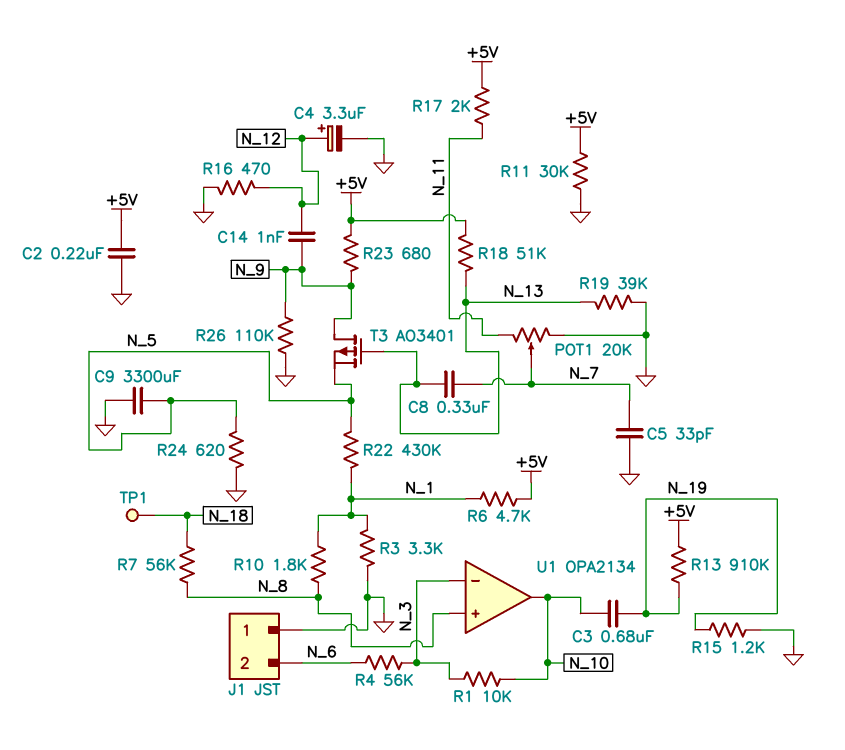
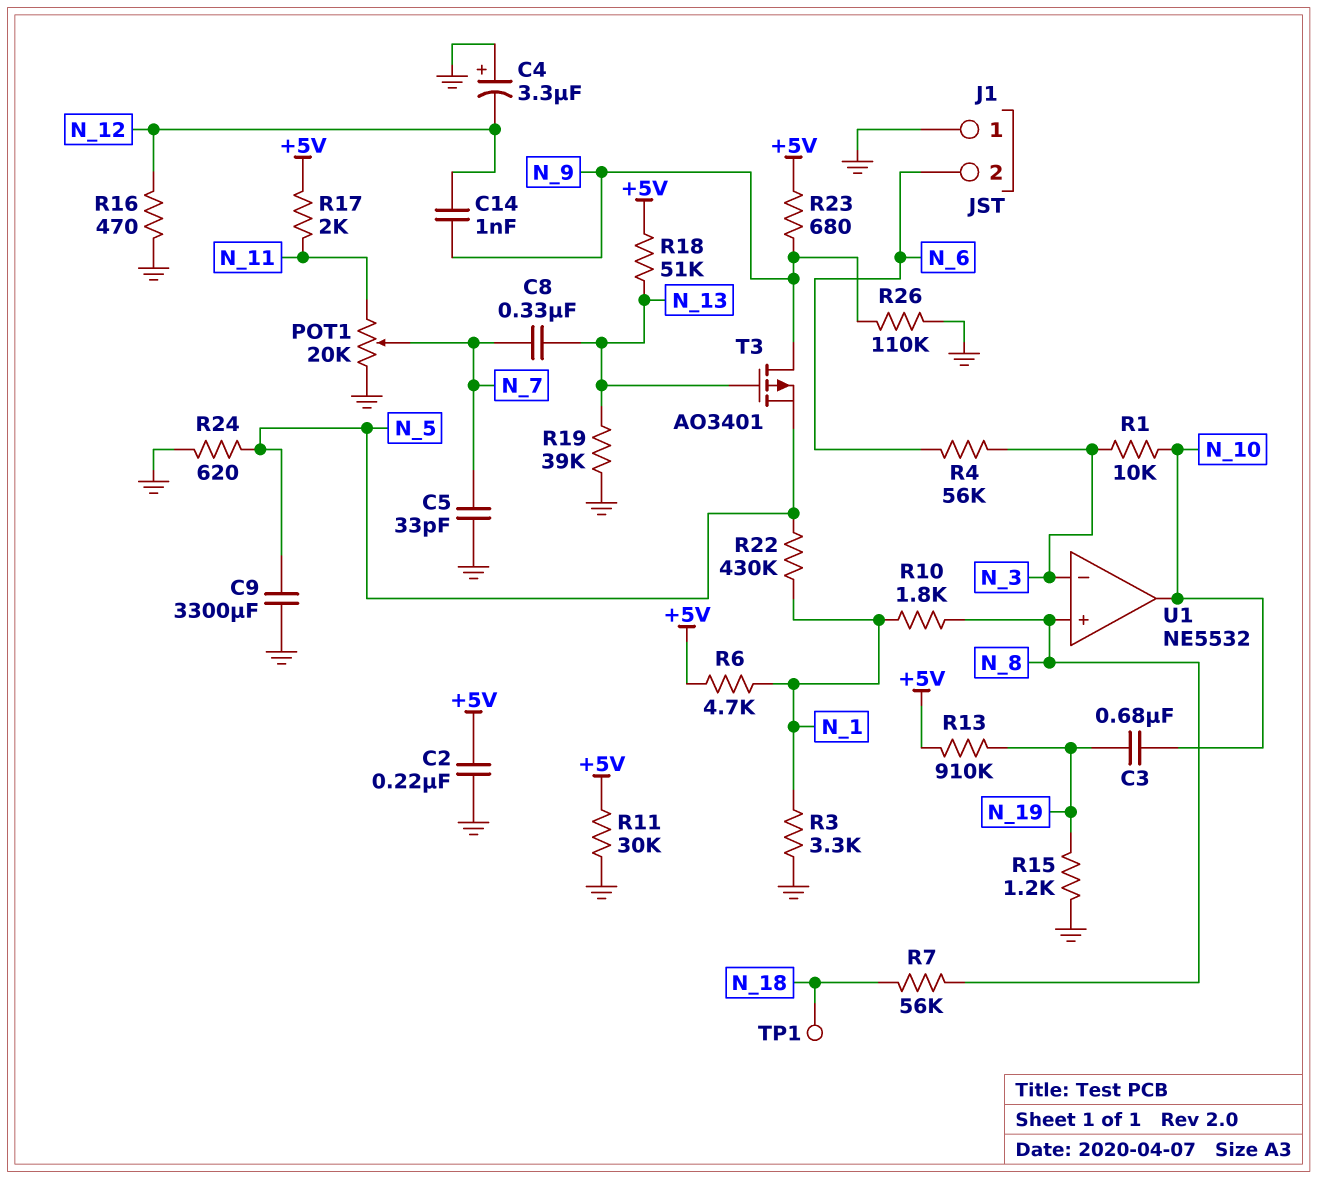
C4: 3.3uF (plus N_12, minus GND) -> 3.3uF (plus GND, minus N_12)
U1: OPA2134 -> NE5532

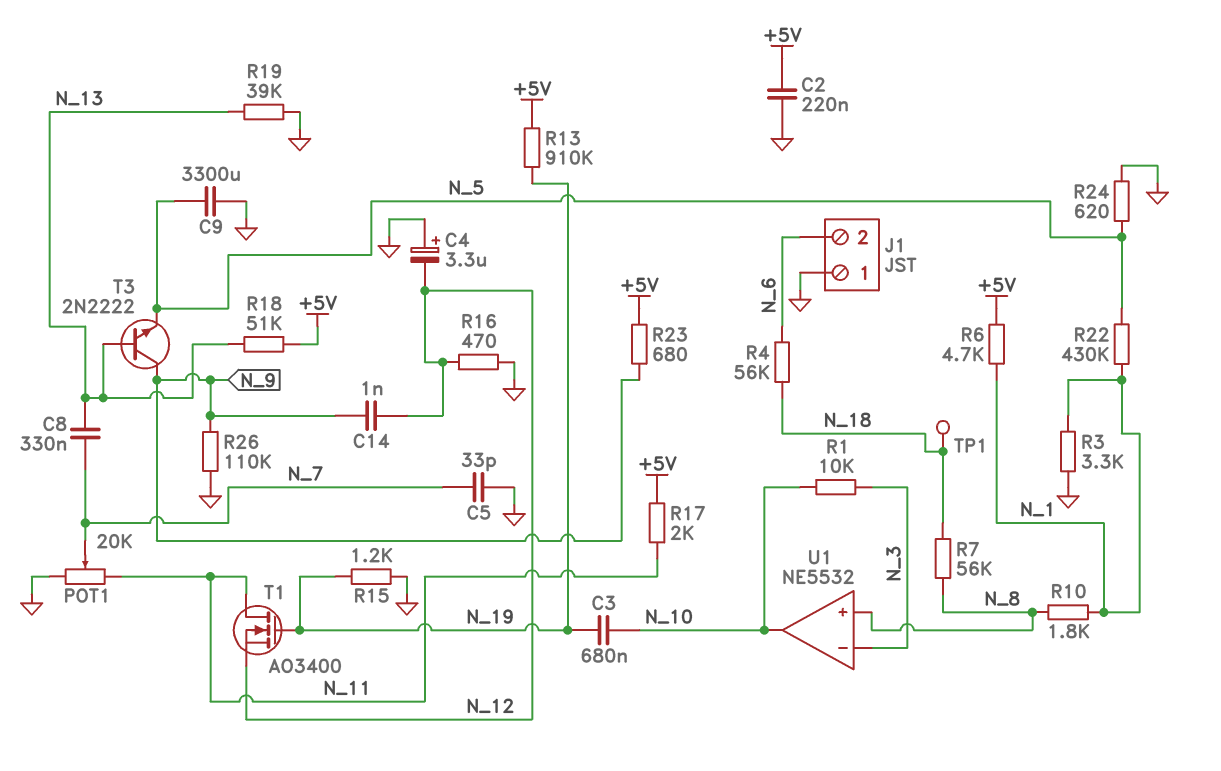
R4: 56k (N_3, N_6) -> 56k (N_6, N_18)
R11: 30k (+5V, GND) -> none
T1: none -> NMOS AO3400 (G N_19, D N_11, S N_12)
T3: PMOS AO3401 (G N_13, D N_9, S N_5) -> NPN 2N2222 (B N_13, C N_9, E N_5)

